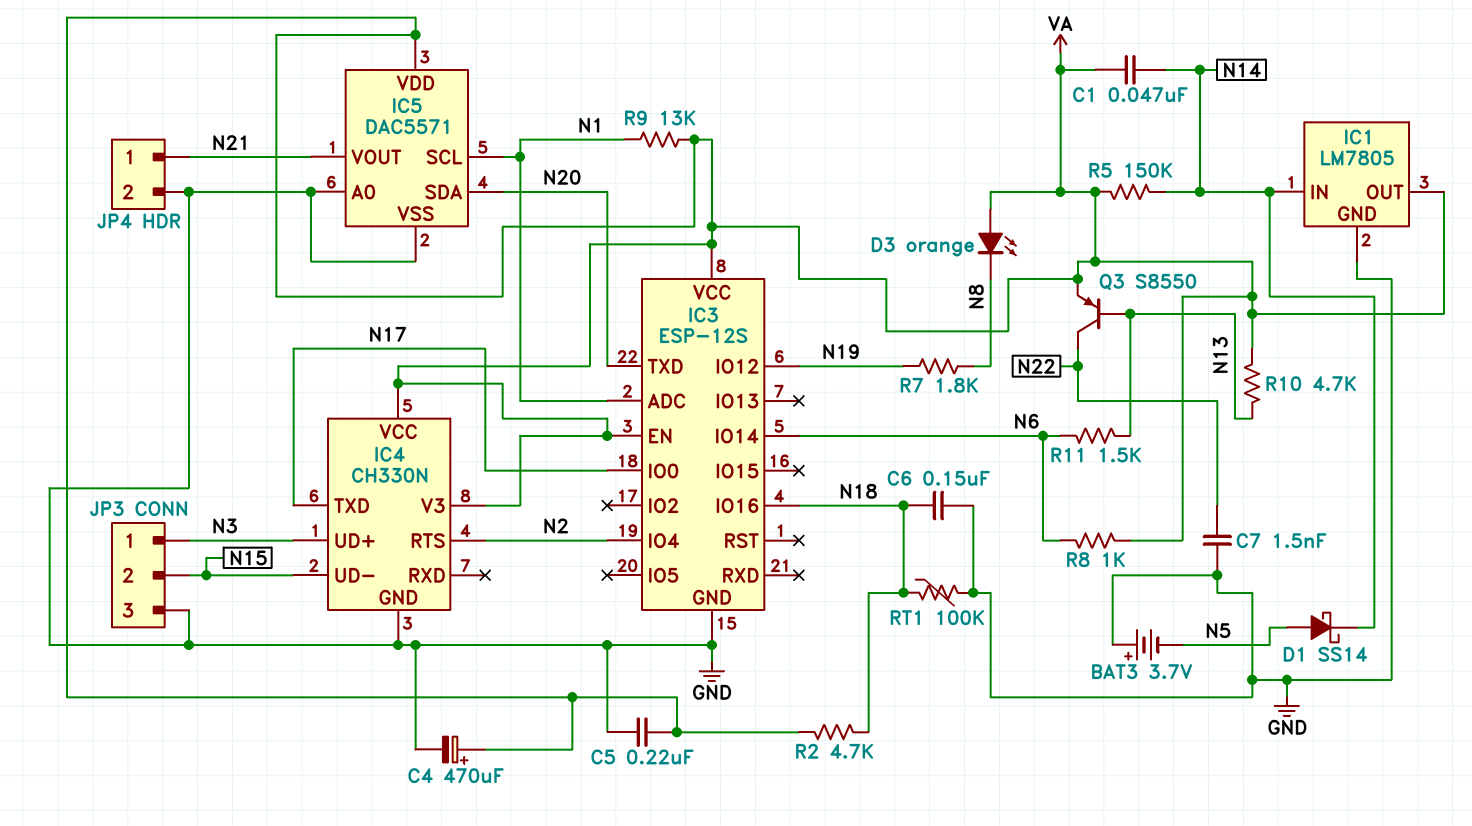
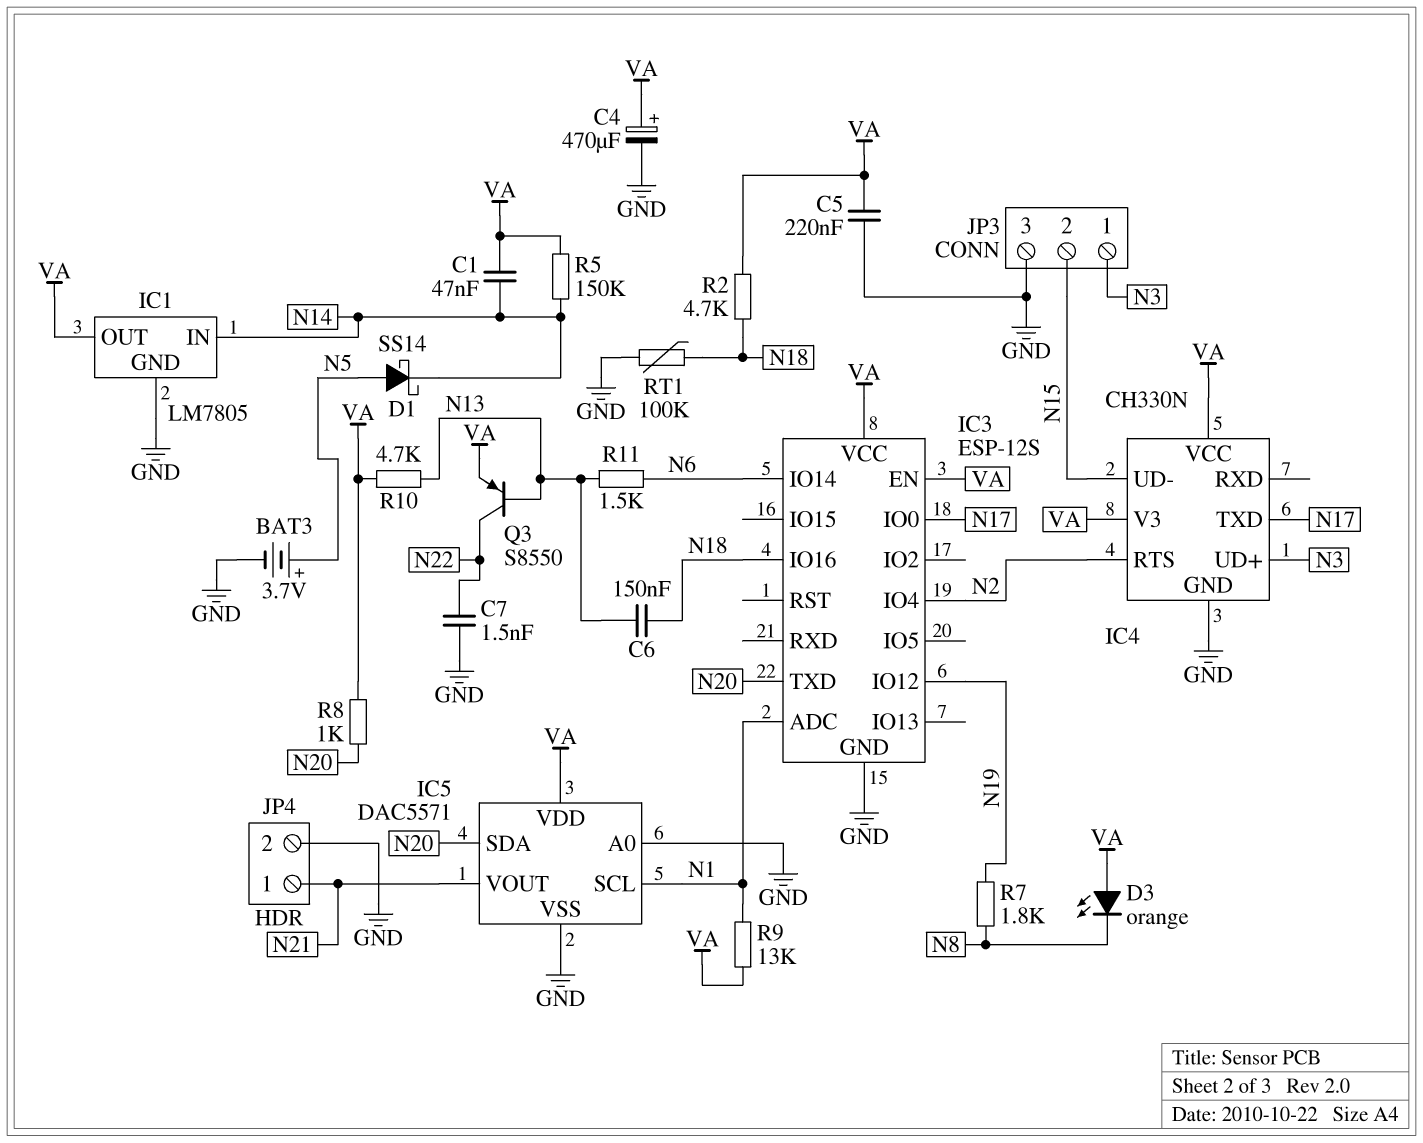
BAT3: 3.7V (plus GND, minus N5) -> 3.7V (plus N5, minus GND)
C6: 150nF (GND, N18) -> 150nF (N13, N18)
R8: 1k (N6, VA) -> 1k (N20, VA)

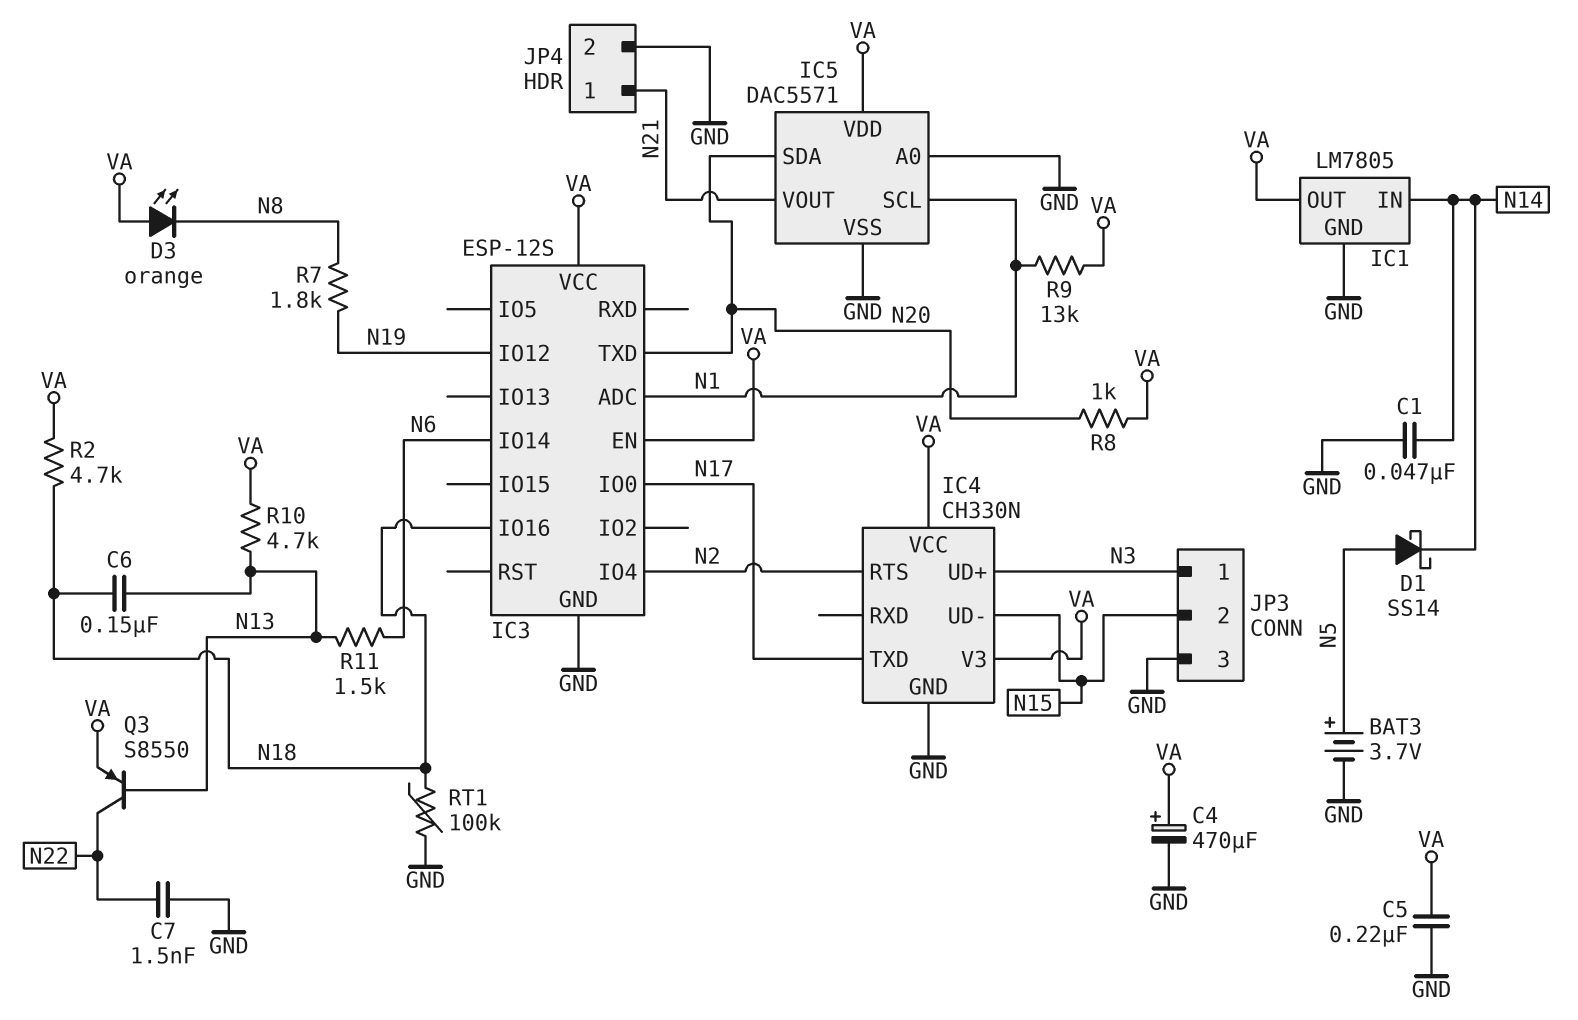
C1: 47nF (N14, VA) -> 47nF (GND, N14)
R5: 150k (N14, VA) -> none

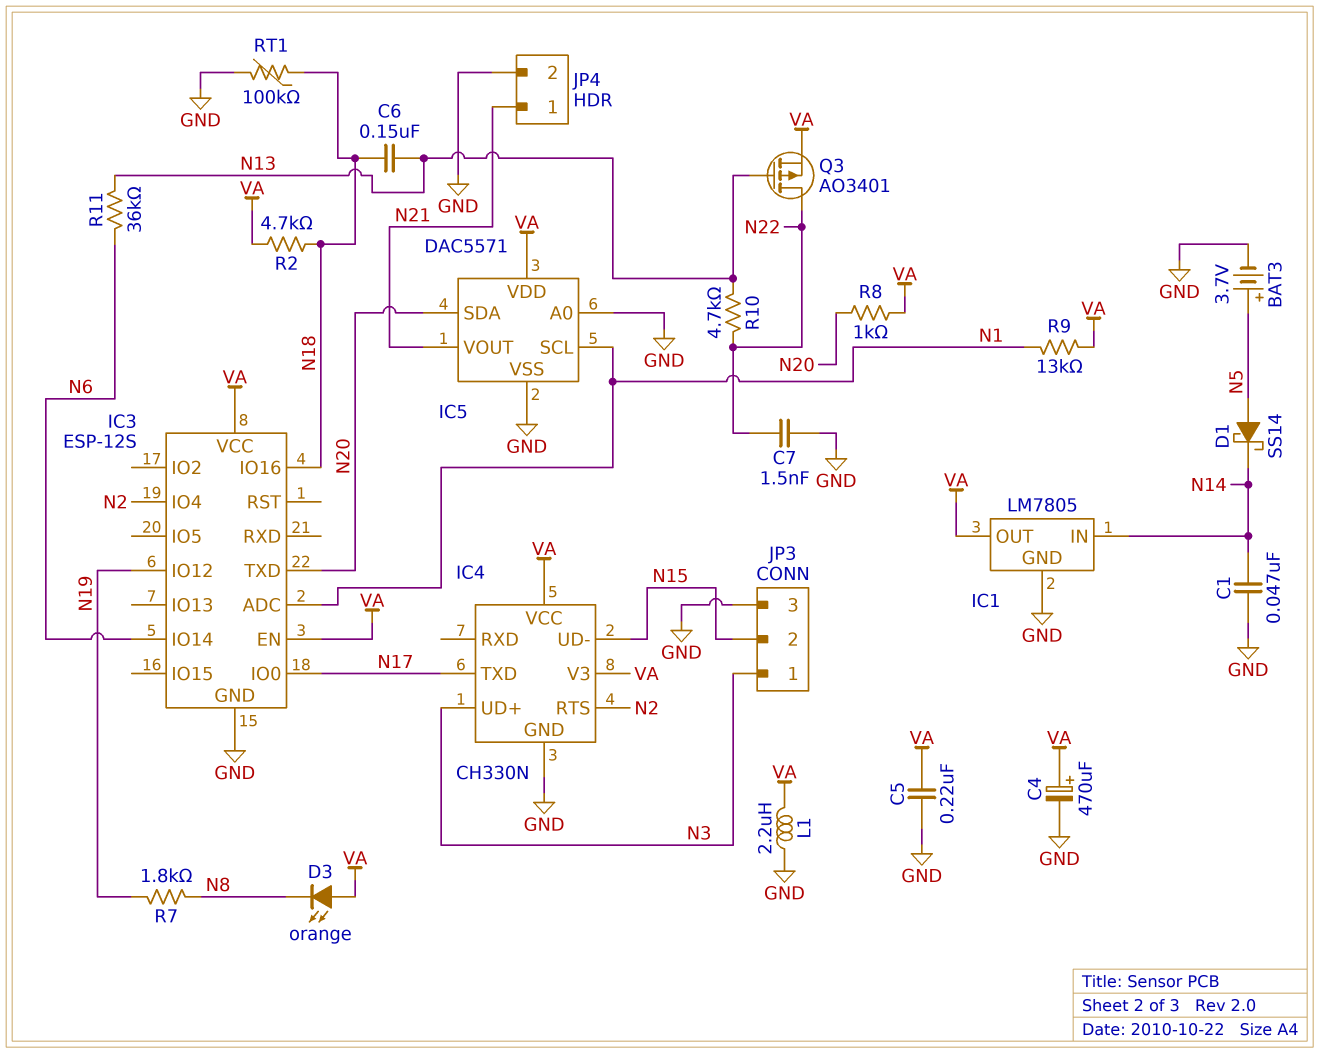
L1: none -> 2.2uH (GND, VA)
Q3: PNP S8550 (B N13, C N22, E VA) -> PMOS AO3401 (G N13, D N22, S VA)
R10: 4.7k (N13, VA) -> 4.7k (N13, N22)
R11: 1.5k (N6, N13) -> 36k (N6, N13)

